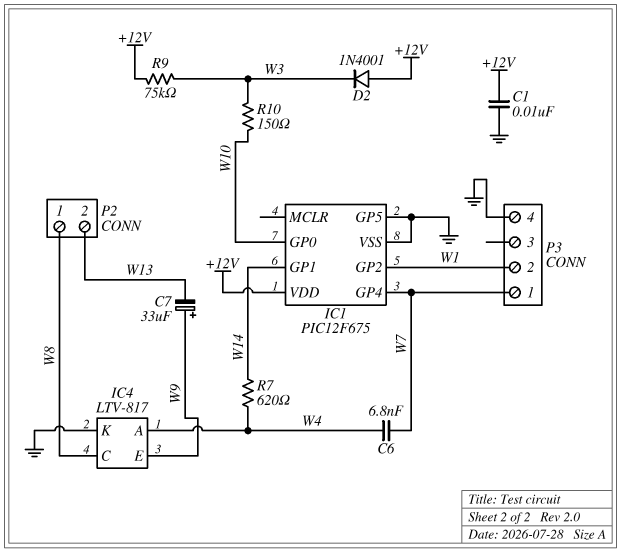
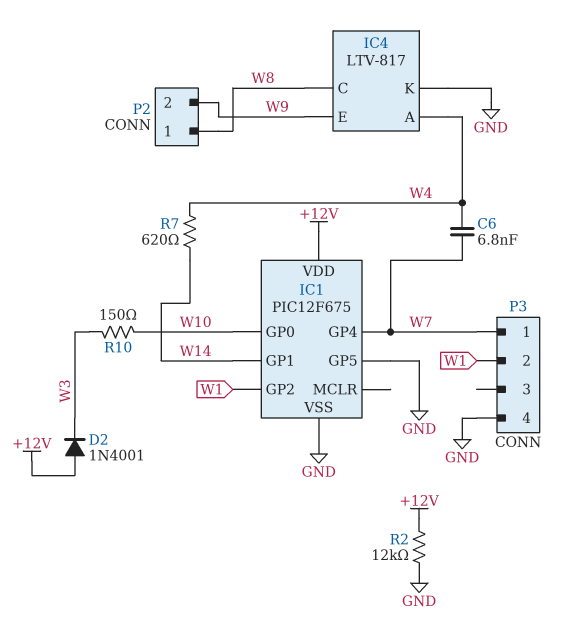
C1: 10nF (+12V, GND) -> none
C7: 33uF (plus W9, minus W13) -> none
P2 pin 2: W13 -> W9
R2: none -> 12k (+12V, GND)
R9: 75k (+12V, W3) -> none

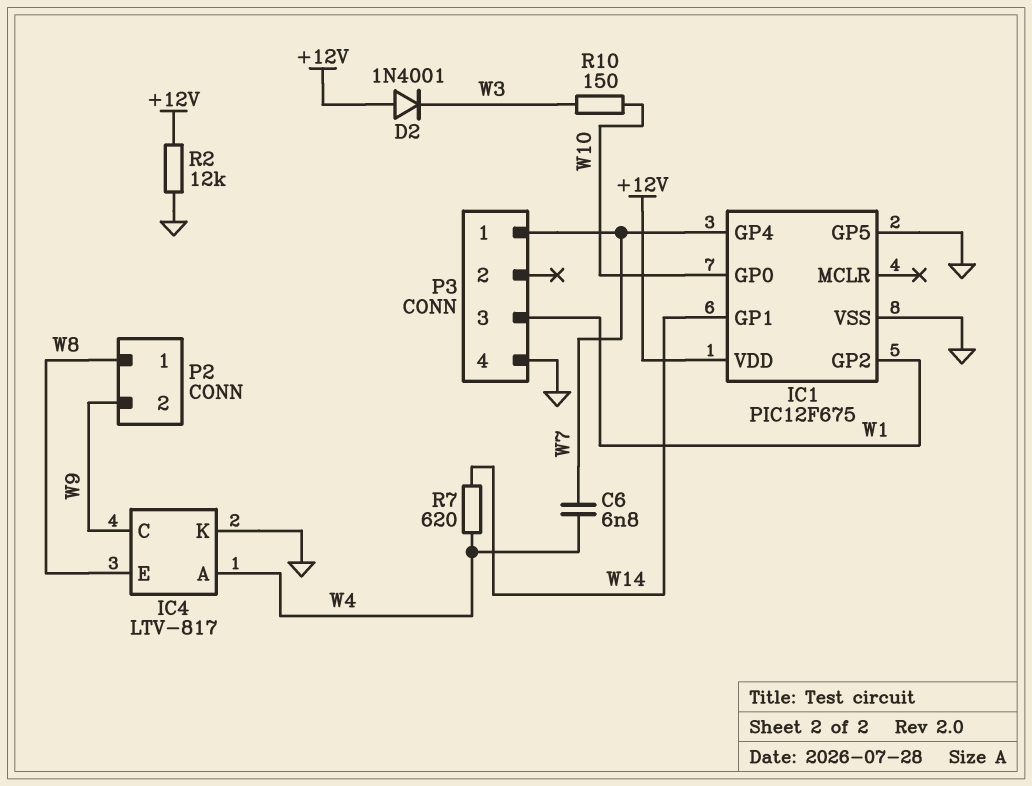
IC4 pin C: W8 -> W9
IC4 pin E: W9 -> W8
P3 pin 2: W1 -> none
P3 pin 3: none -> W1

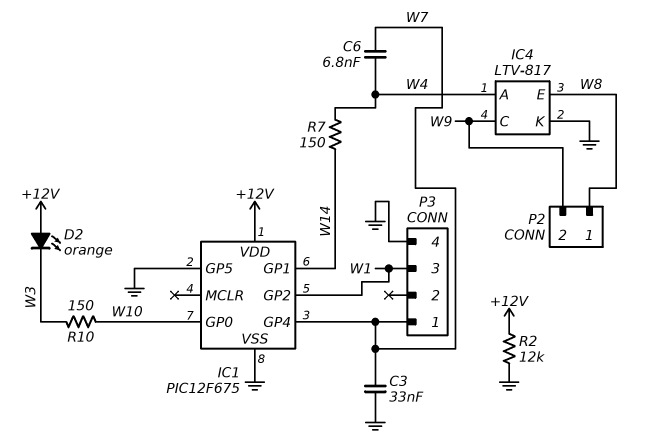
C3: none -> 33nF (GND, W7)
D2: diode 1N4001 (A +12V, K W3) -> LED orange (A +12V, K W3)
R7: 620 (W4, W14) -> 150 (W4, W14)

